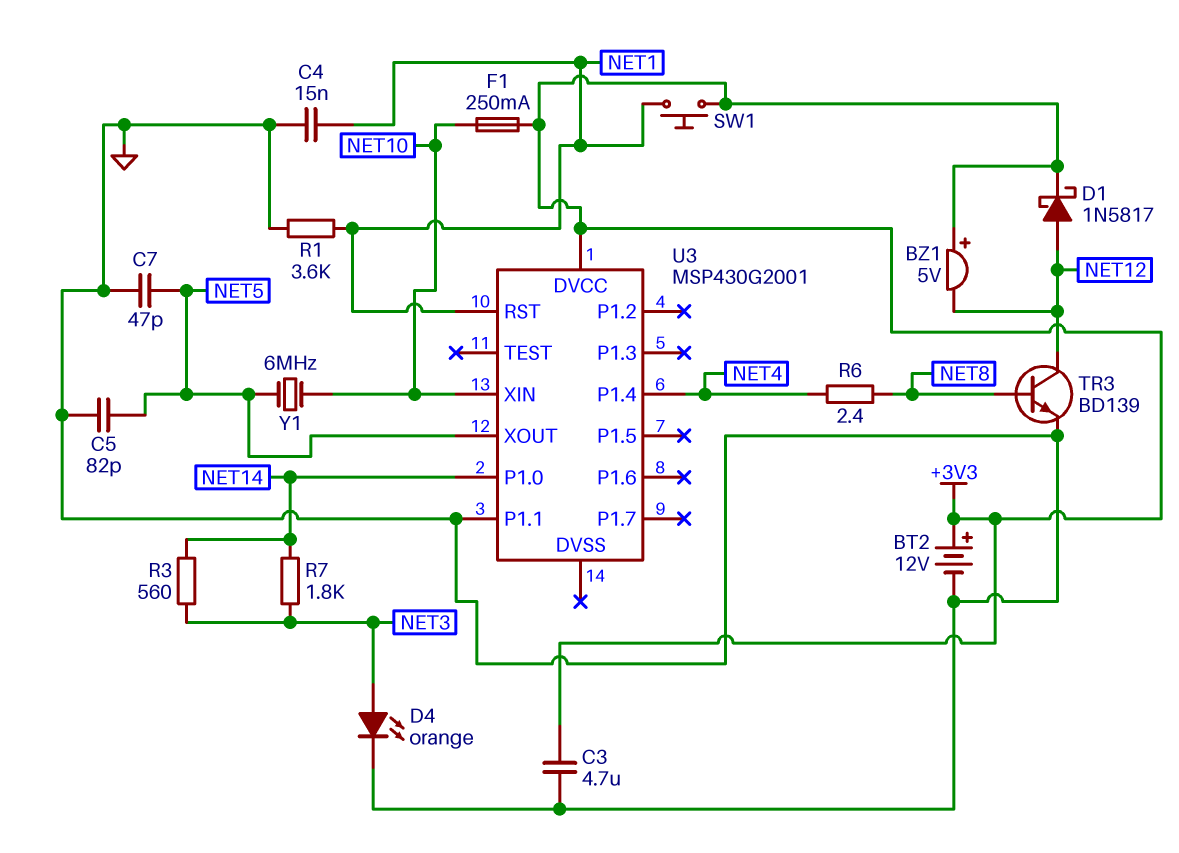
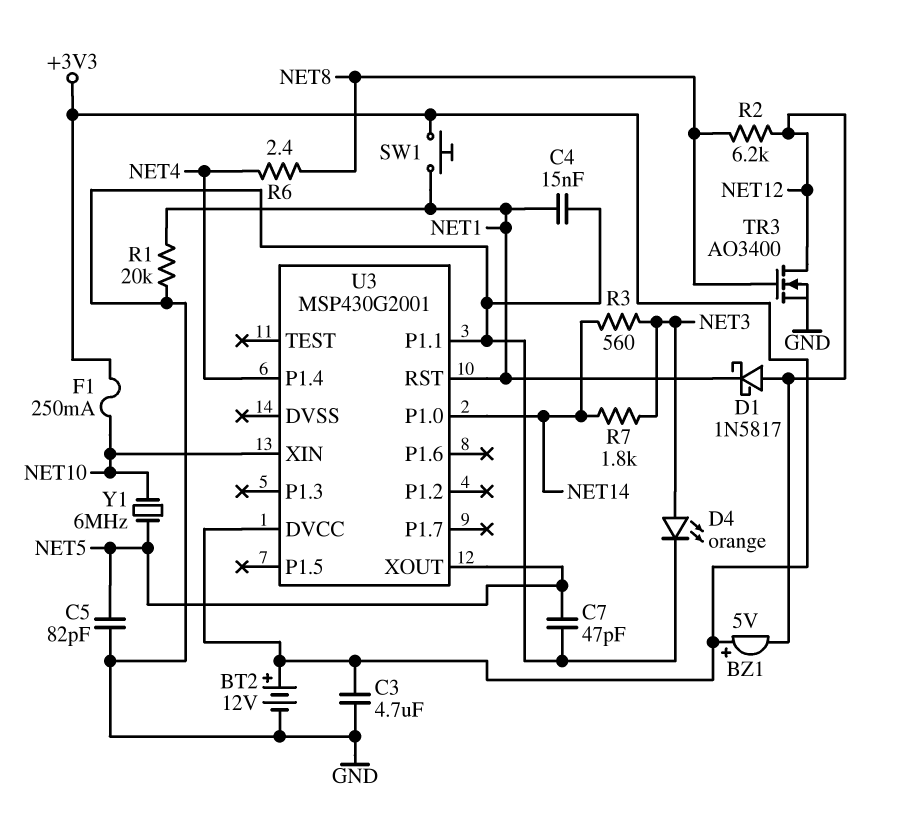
D1: schottky 1N5817 (A NET12, K +3V3) -> schottky 1N5817 (A NET12, K NET1)
R1: 3.6k (GND, NET1) -> 20k (GND, NET1)
R2: none -> 6.2k (NET8, NET12)
TR3: NPN BD139 (B NET8, C NET12, E GND) -> NMOS AO3400 (G NET8, D NET12, S GND)

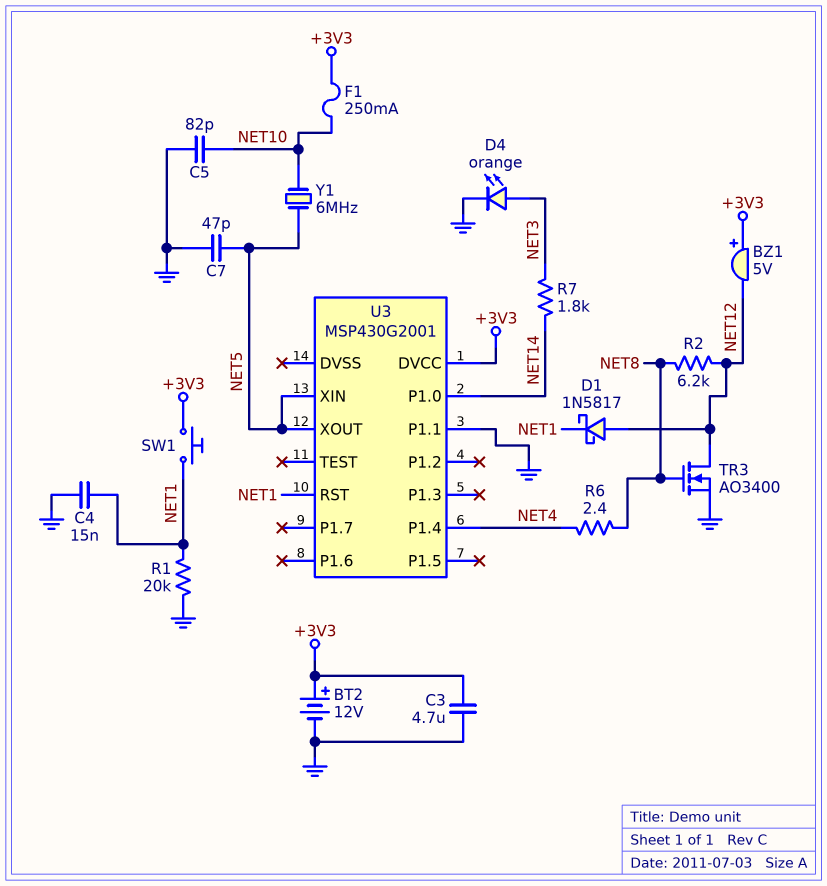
C5: 82pF (GND, NET5) -> 82pF (GND, NET10)
R3: 560 (NET3, NET14) -> none
U3 pin XIN: NET10 -> NET5

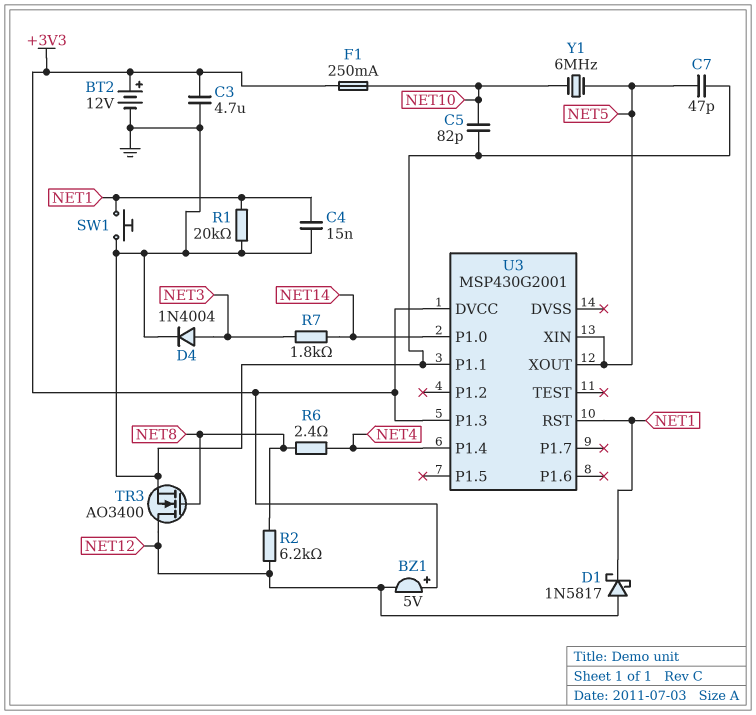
D4: LED orange (A NET3, K GND) -> diode 1N4004 (A NET3, K GND)
SW1: button (+3V3, NET1) -> button (GND, NET1)
U3 pin P1.3: none -> +3V3

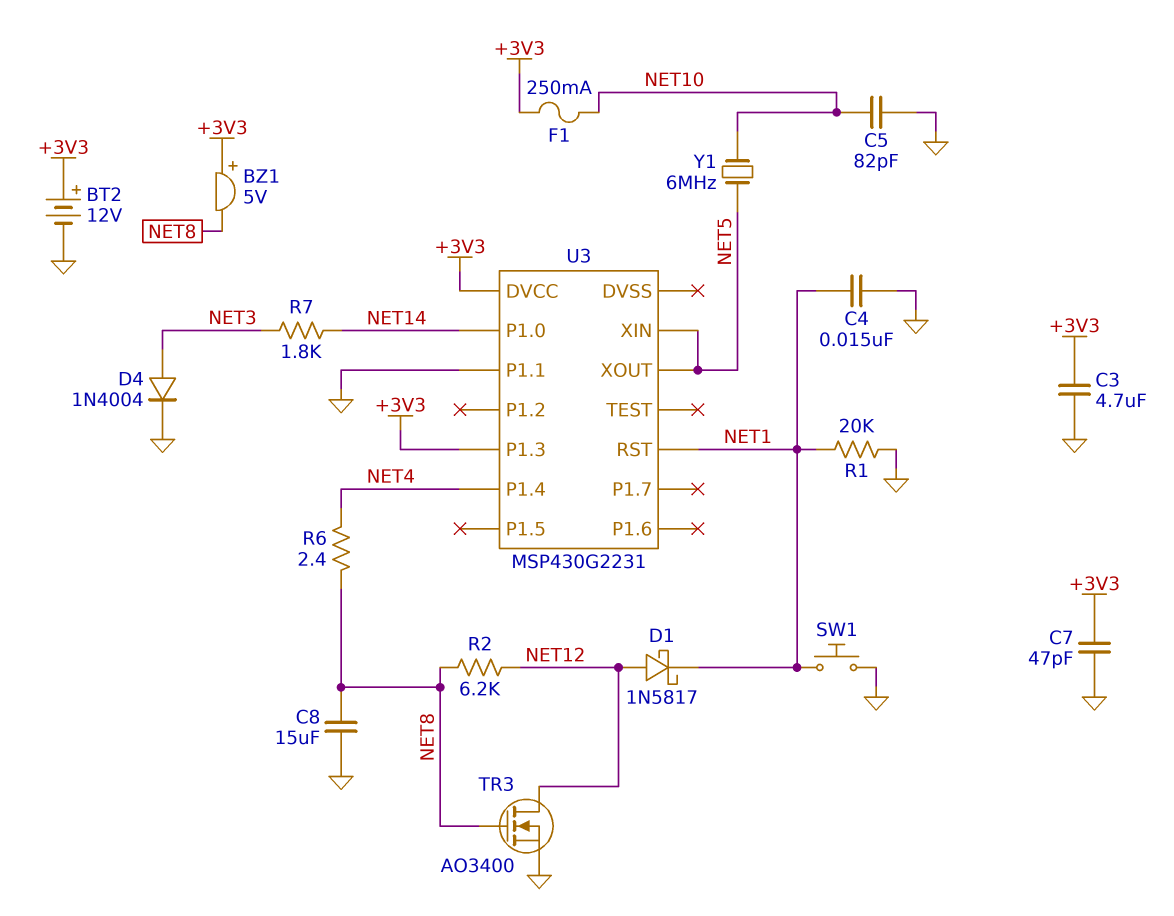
BZ1: buzzer 5V (plus +3V3, minus NET12) -> buzzer 5V (plus +3V3, minus NET8)
C7: 47pF (GND, NET5) -> 47pF (+3V3, GND)
C8: none -> 15uF (GND, NET8)
U3: MSP430G2001 -> MSP430G2231

